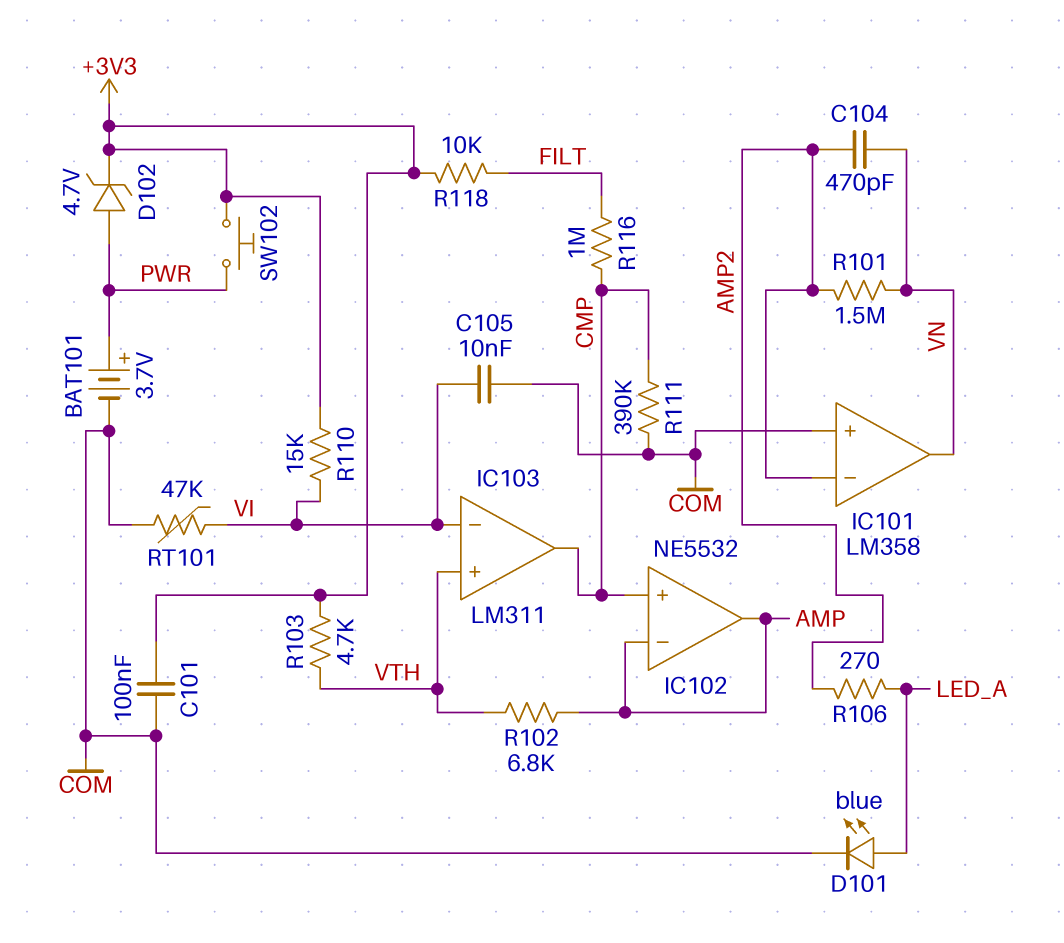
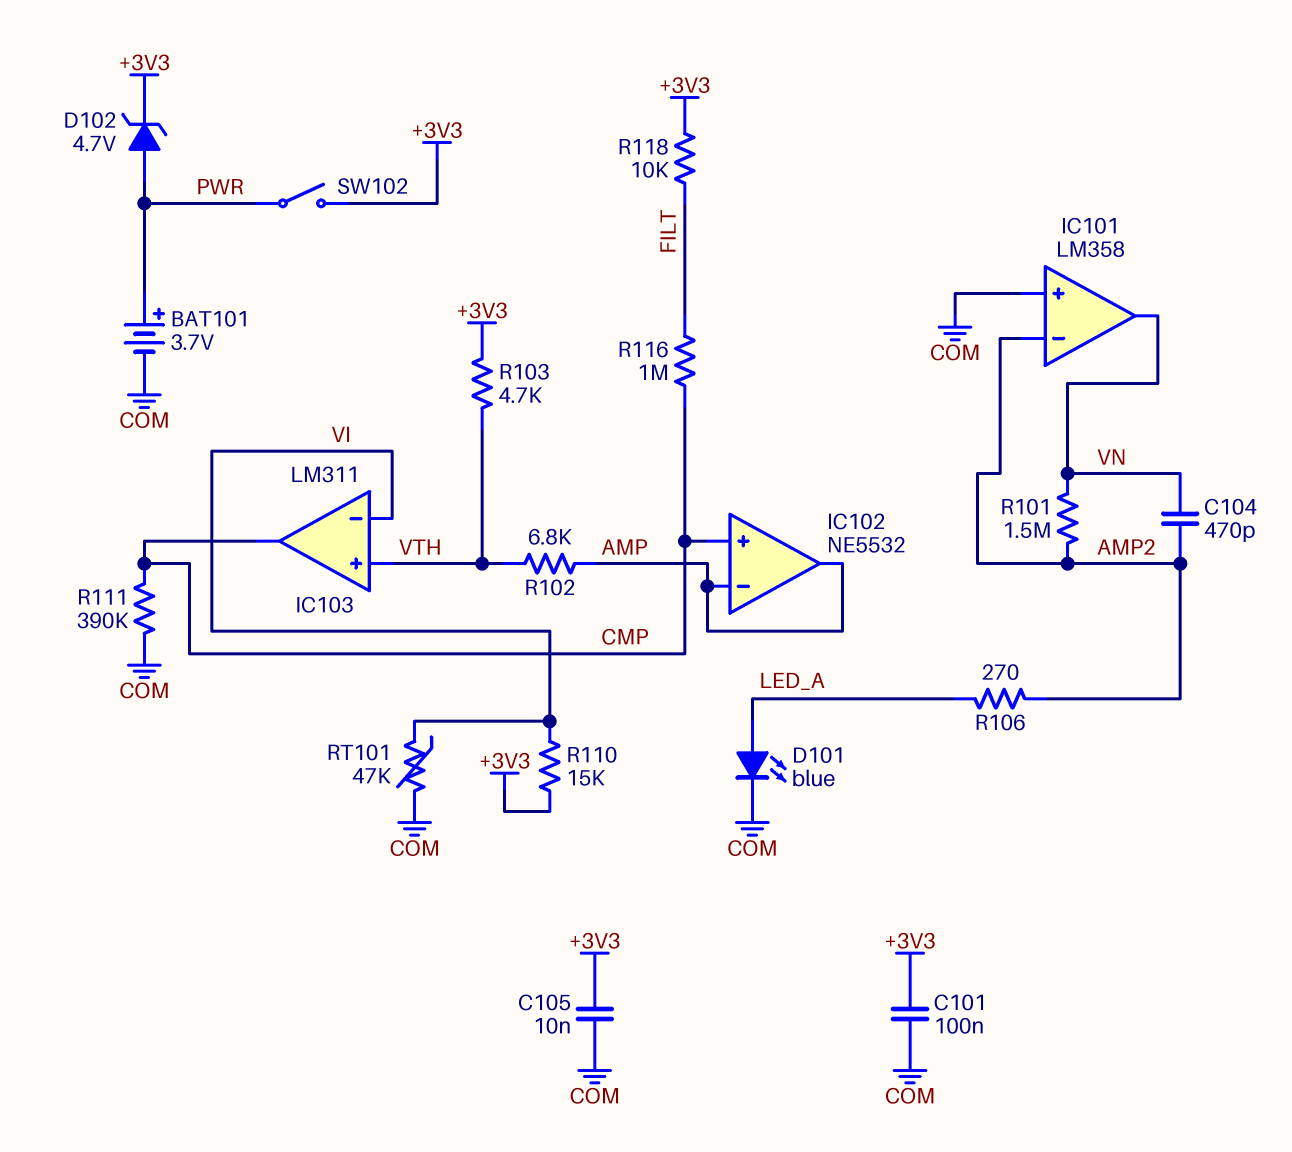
C105: 10nF (COM, VI) -> 10nF (+3V3, COM)
SW102: button (+3V3, PWR) -> switch (+3V3, PWR)

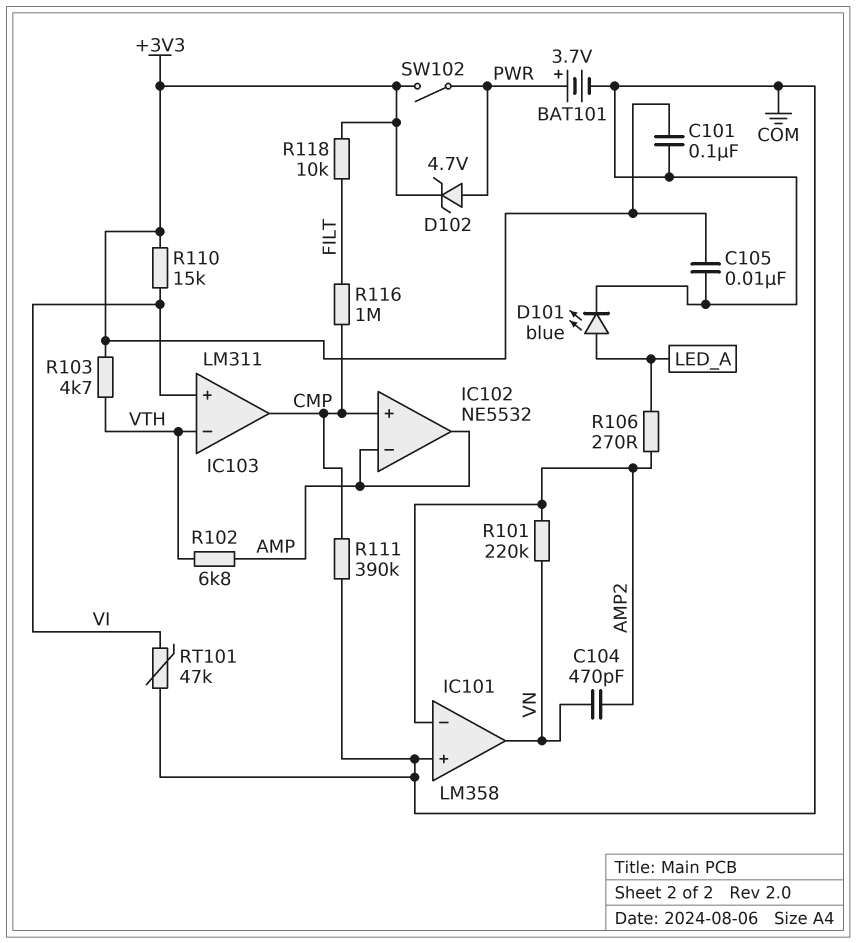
IC103 pin in+: VTH -> VI
IC103 pin in-: VI -> VTH
R101: 1.5M (AMP2, VN) -> 220k (AMP2, VN)

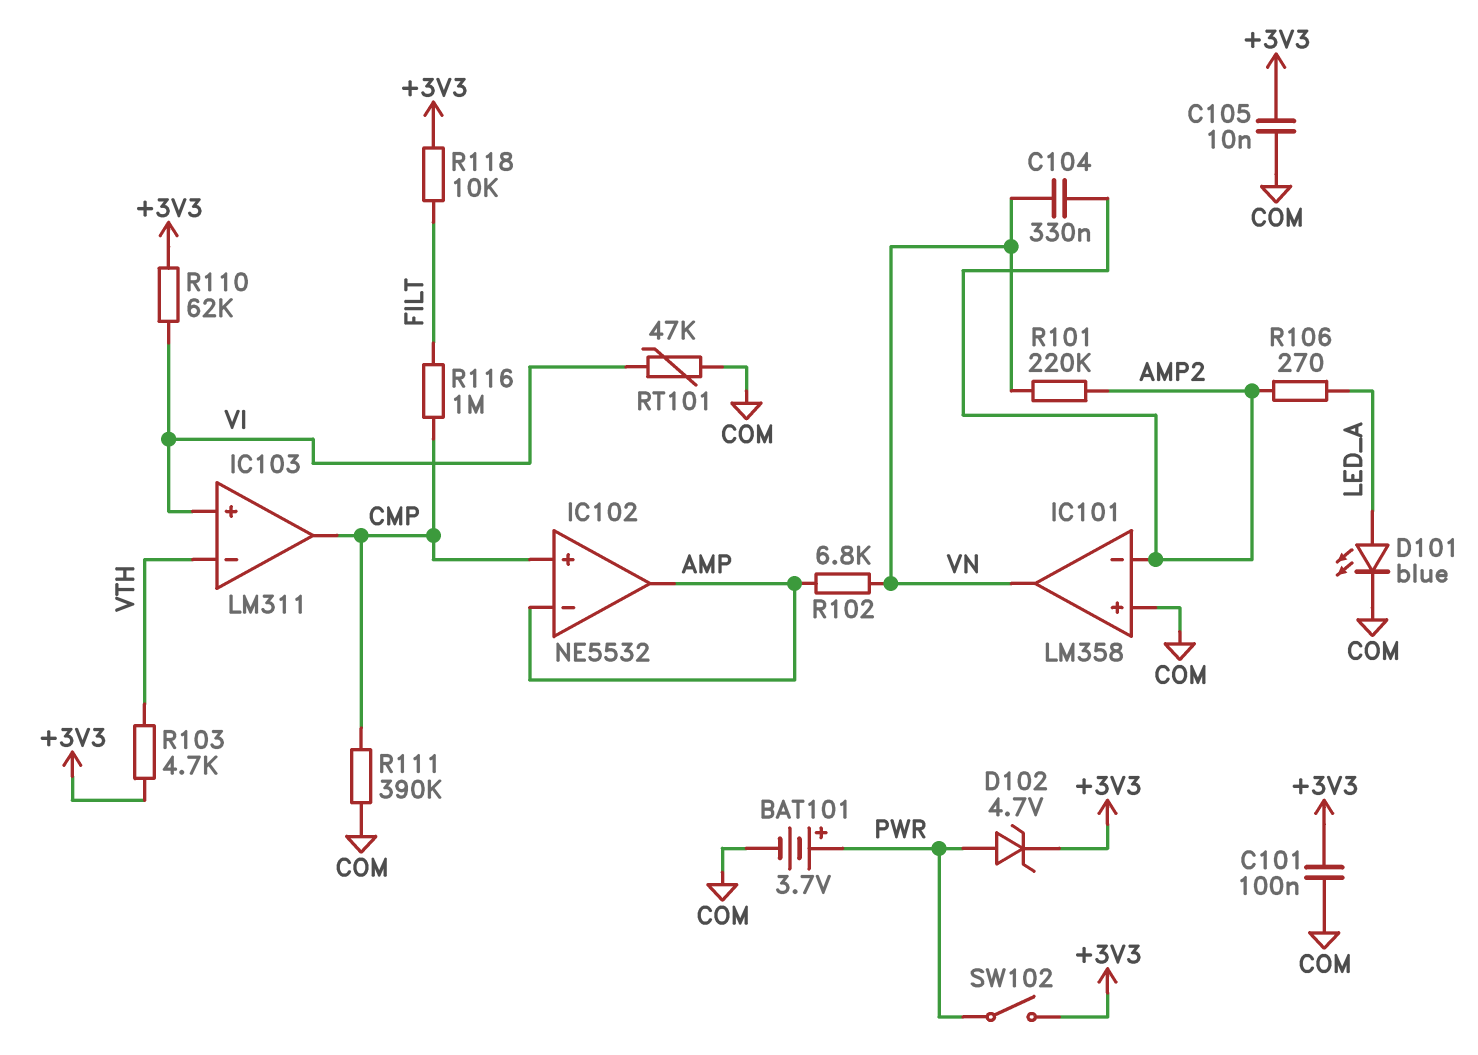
C104: 470pF (AMP2, VN) -> 330nF (AMP2, VN)
R102: 6.8k (AMP, VTH) -> 6.8k (AMP, VN)
R110: 15k (+3V3, VI) -> 62k (+3V3, VI)

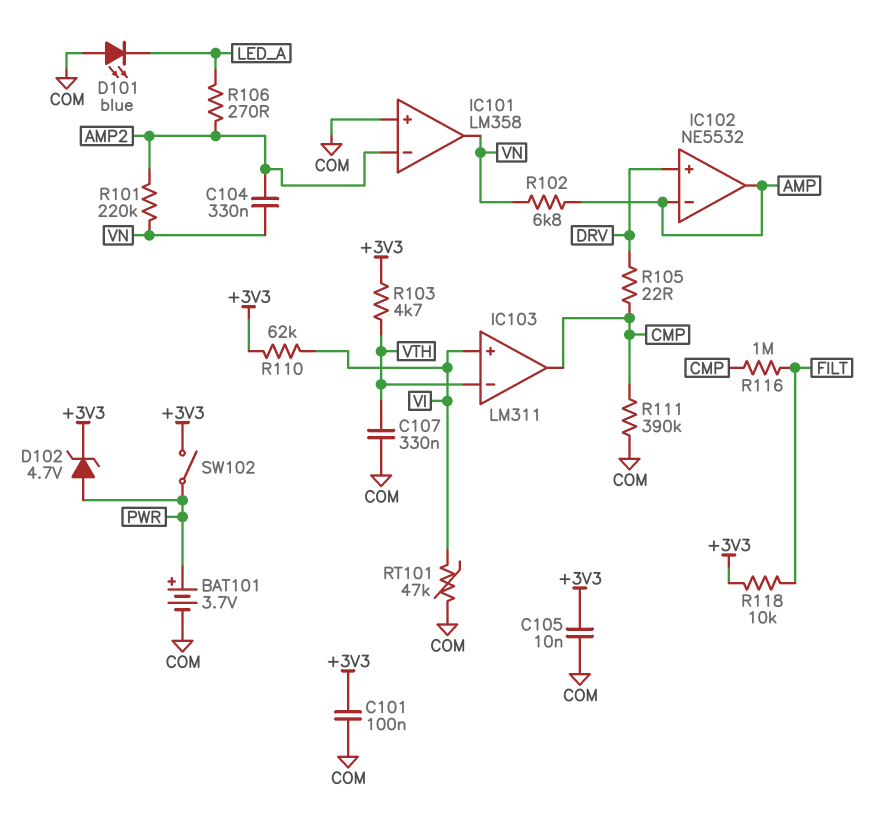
C107: none -> 330nF (COM, VTH)
D101: LED blue (A LED_A, K COM) -> LED blue (A COM, K LED_A)
IC102 pin in+: CMP -> DRV
R105: none -> 22 (CMP, DRV)

